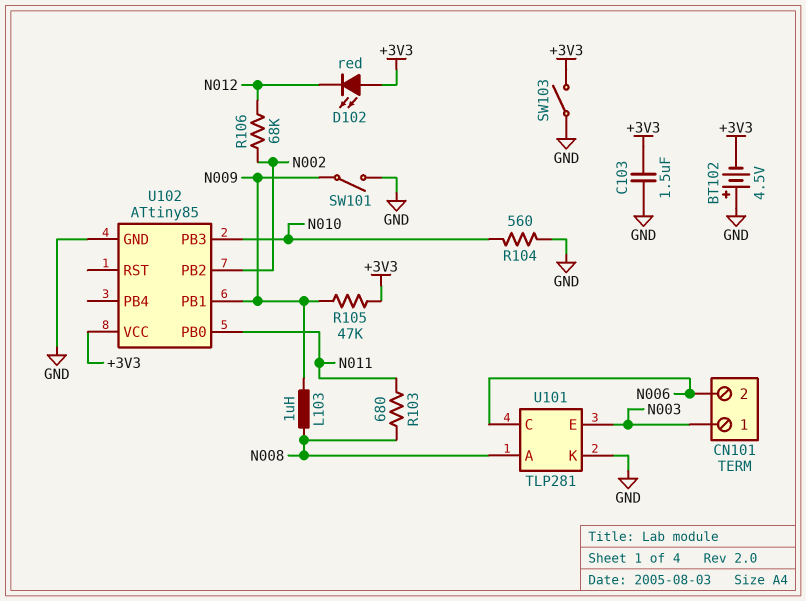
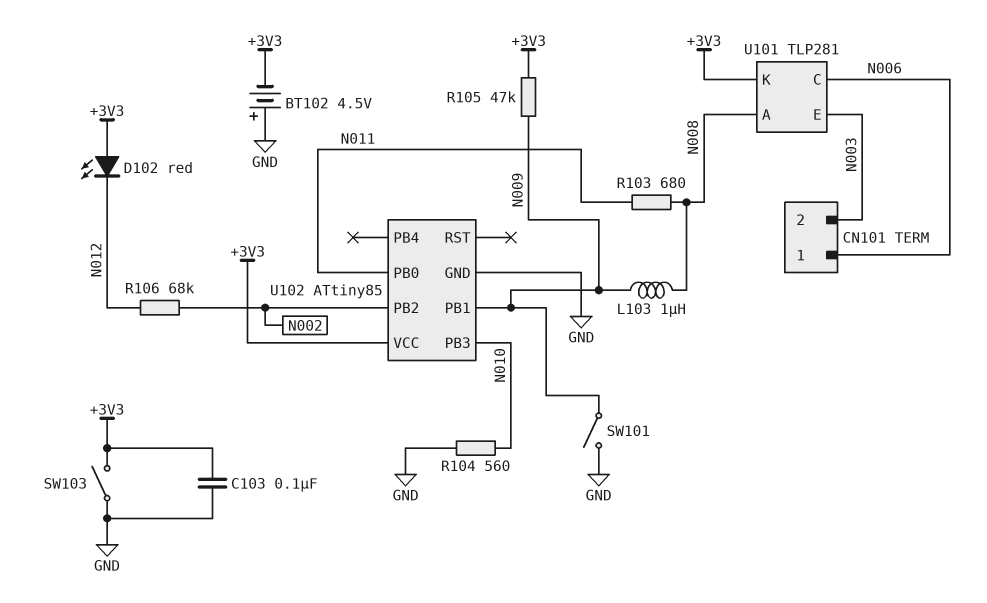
C103: 1.5uF (+3V3, GND) -> 100nF (+3V3, GND)
CN101 pin 1: N003 -> N006
CN101 pin 2: N006 -> N003
U101 pin K: GND -> +3V3

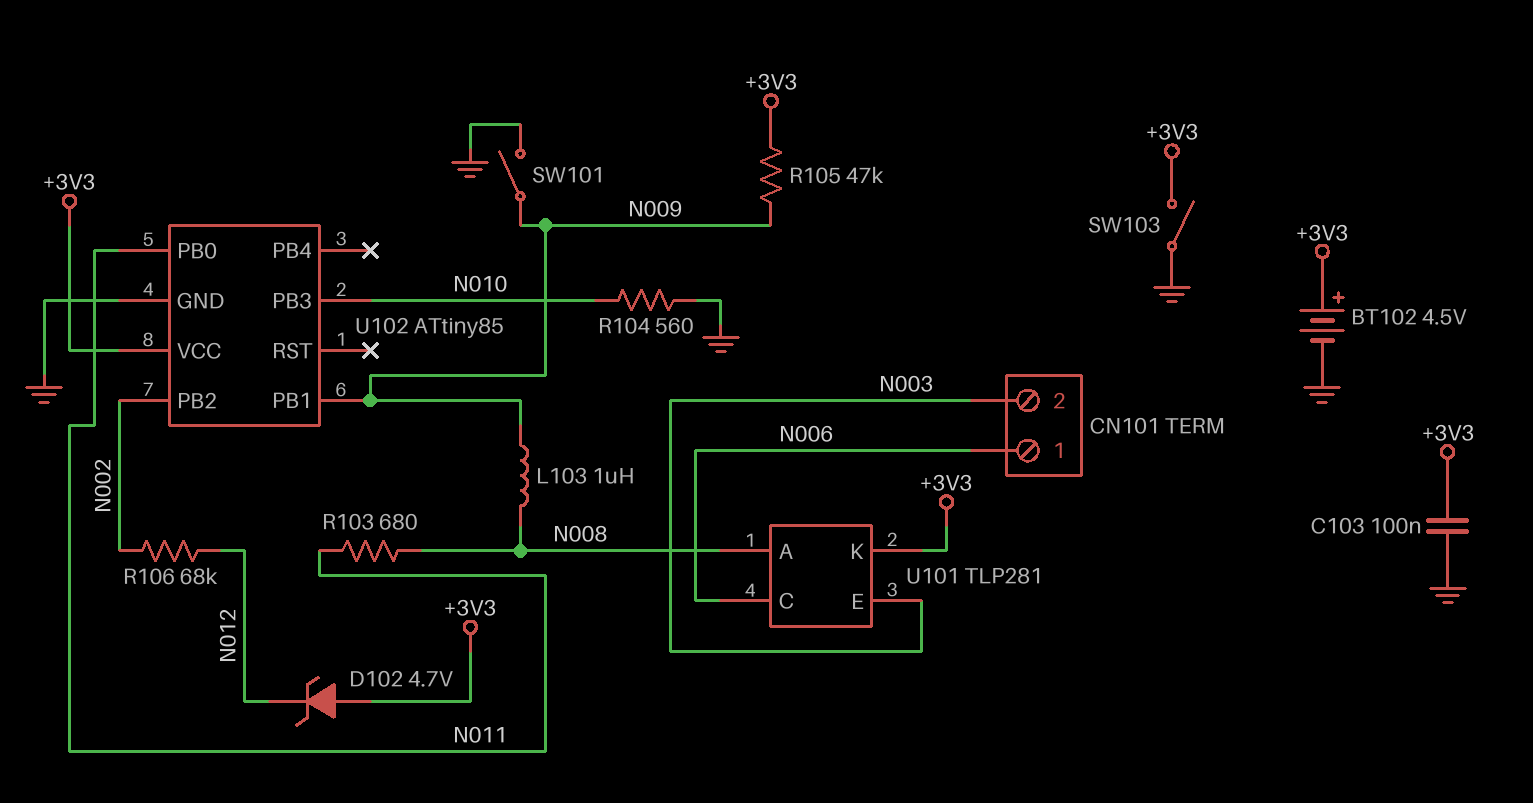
BT102: 4.5V (plus GND, minus +3V3) -> 4.5V (plus +3V3, minus GND)
D102: LED red (A +3V3, K N012) -> zener 4.7V (A +3V3, K N012)

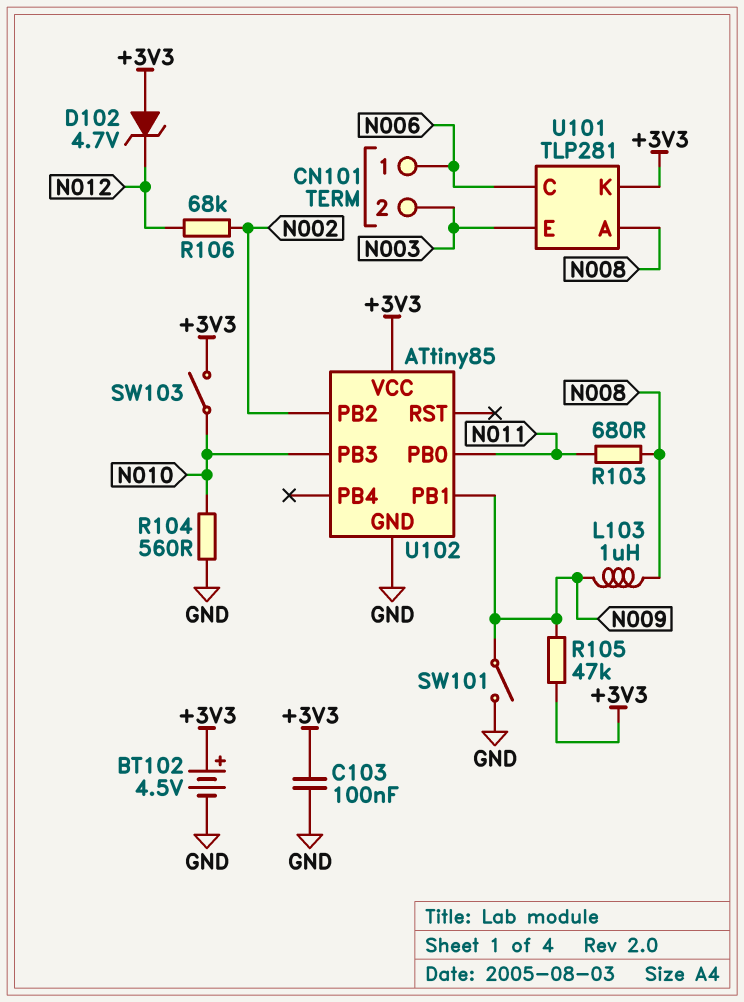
SW103: switch (+3V3, GND) -> switch (+3V3, N010)

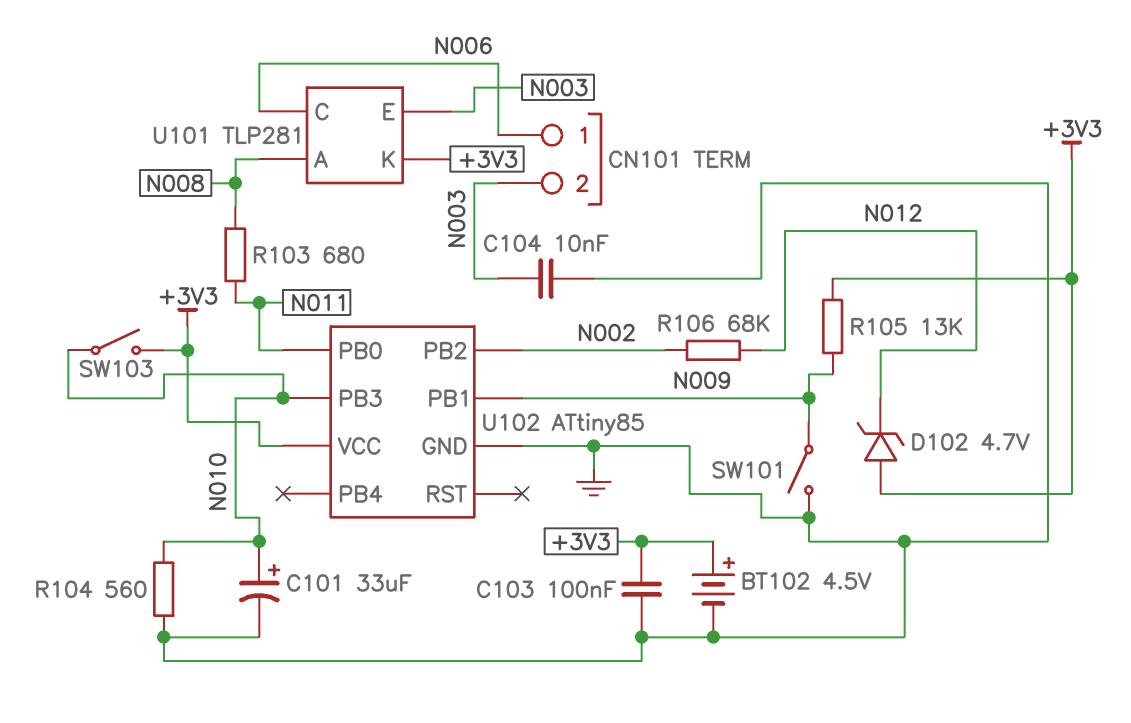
C101: none -> 33uF (plus N010, minus GND)
C104: none -> 10nF (GND, N003)
L103: 1uH (N008, N009) -> none
R105: 47k (+3V3, N009) -> 13k (+3V3, N009)

